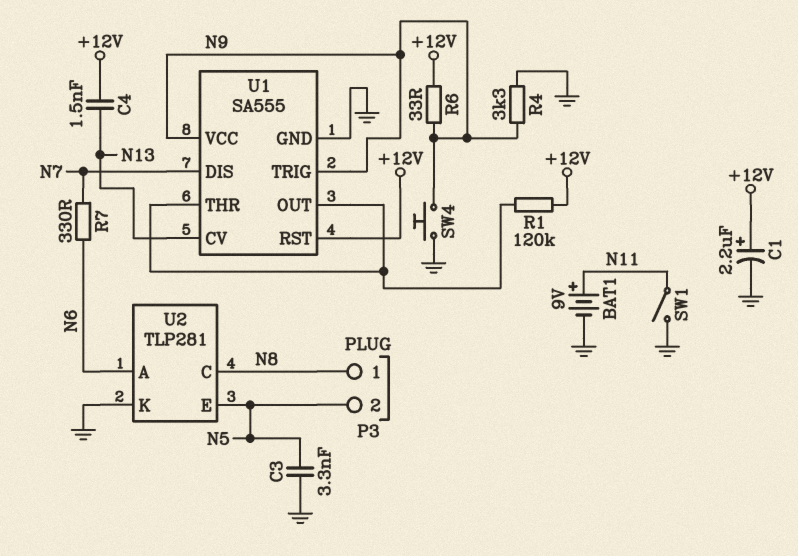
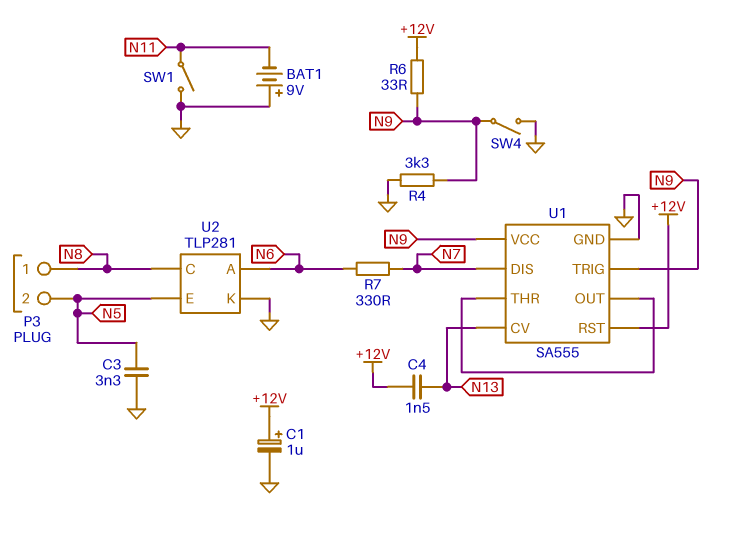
BAT1: 9V (plus N11, minus GND) -> 9V (plus GND, minus N11)
C1: 2.2uF (plus +12V, minus GND) -> 1uF (plus +12V, minus GND)
R1: 120k (+12V, U1/OUT) -> none
SW4: button (GND, N9) -> switch (GND, N9)

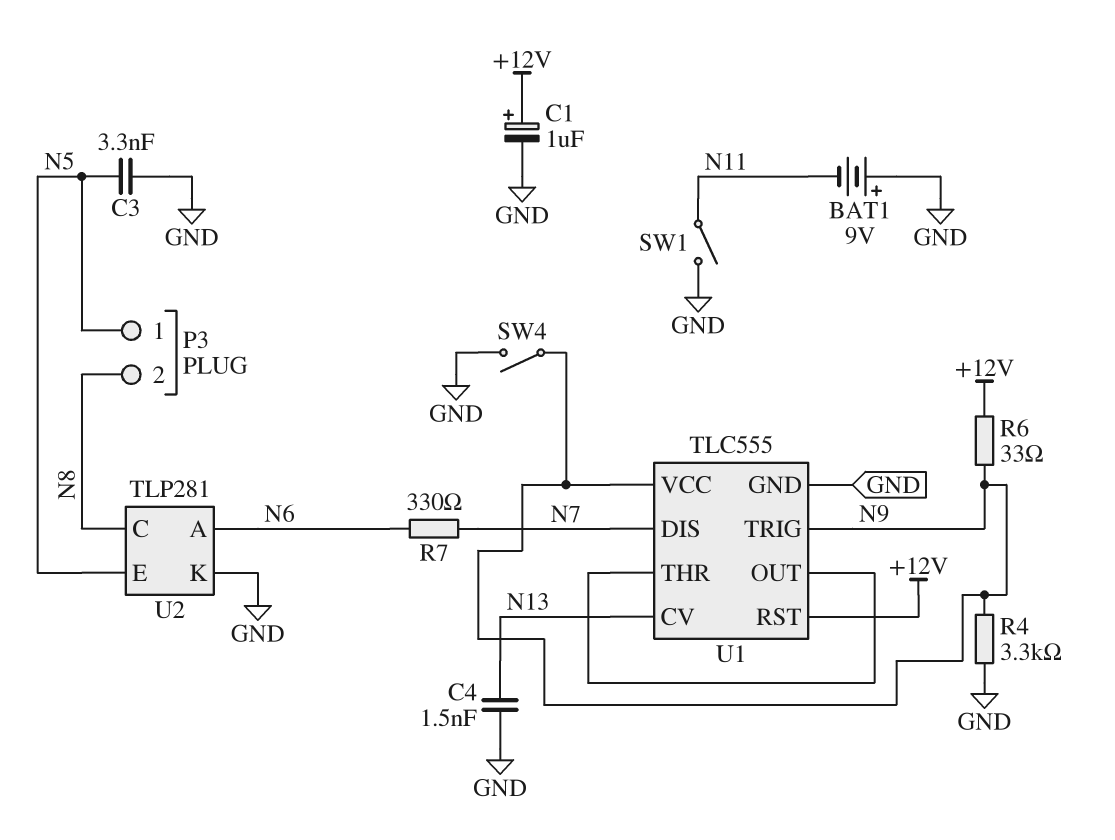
C4: 1.5nF (+12V, N13) -> 1.5nF (GND, N13)
P3 pin 1: N8 -> N5
P3 pin 2: N5 -> N8
U1: SA555 -> TLC555

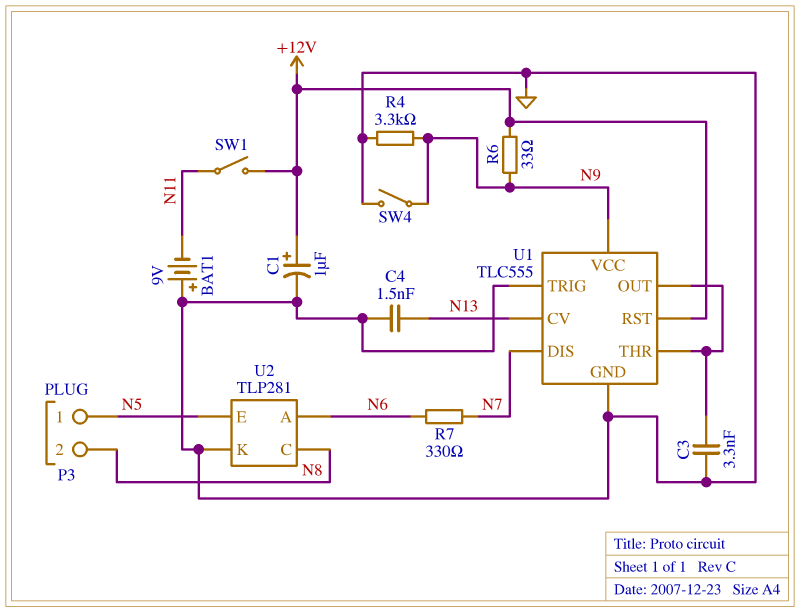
C3: 3.3nF (GND, N5) -> 3.3nF (GND, U1/OUT)
SW1: switch (GND, N11) -> switch (+12V, N11)
U1 pin TRIG: N9 -> GND

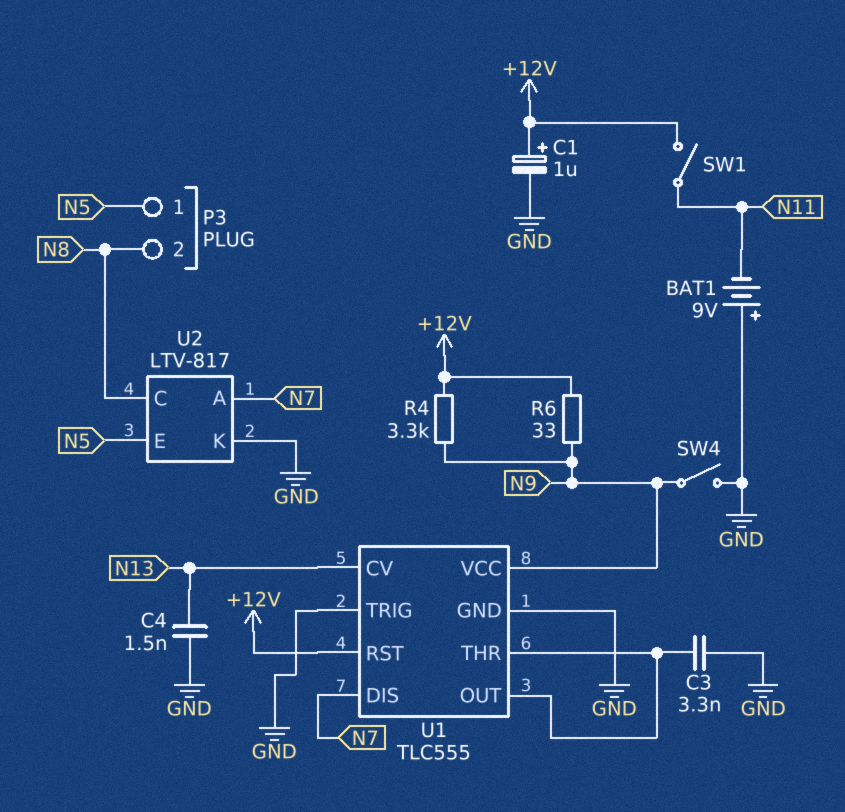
R4: 3.3k (GND, N9) -> 3.3k (+12V, N9)
R7: 330 (N6, N7) -> none
U2: TLP281 -> LTV-817
U2 pin A: N6 -> N7

